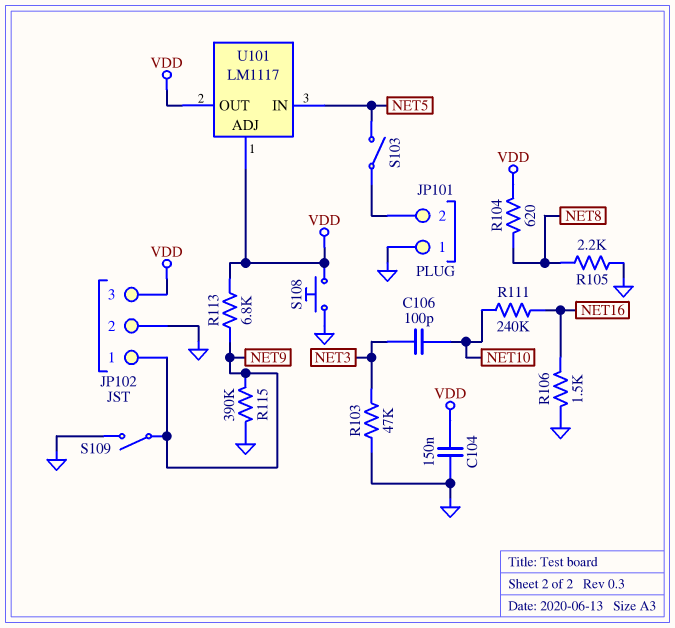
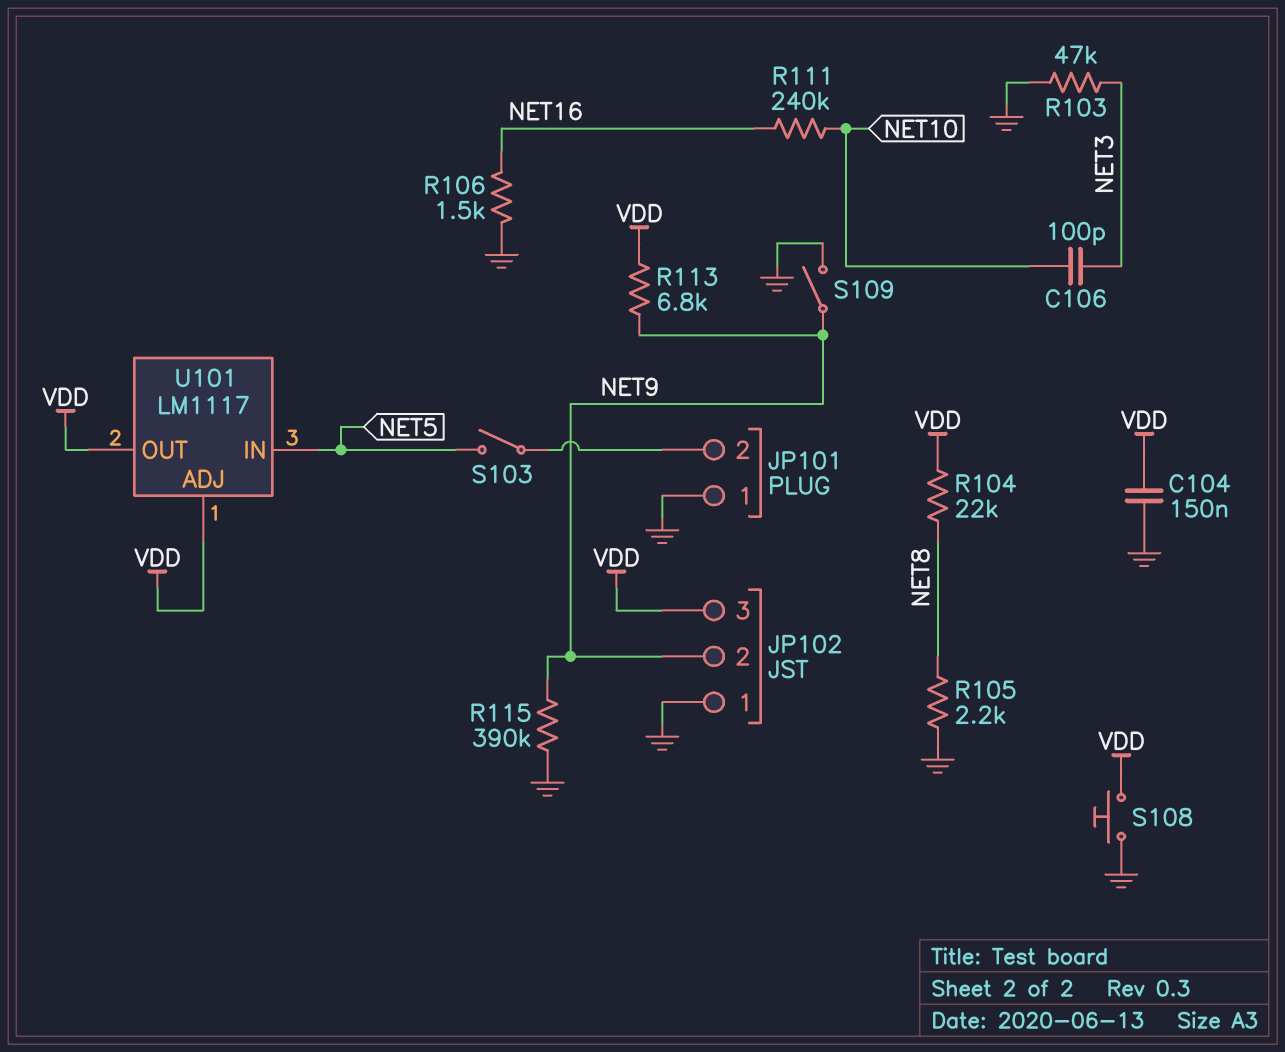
JP102 pin 1: NET9 -> GND
JP102 pin 2: GND -> NET9
R104: 620 (NET8, VDD) -> 22k (NET8, VDD)

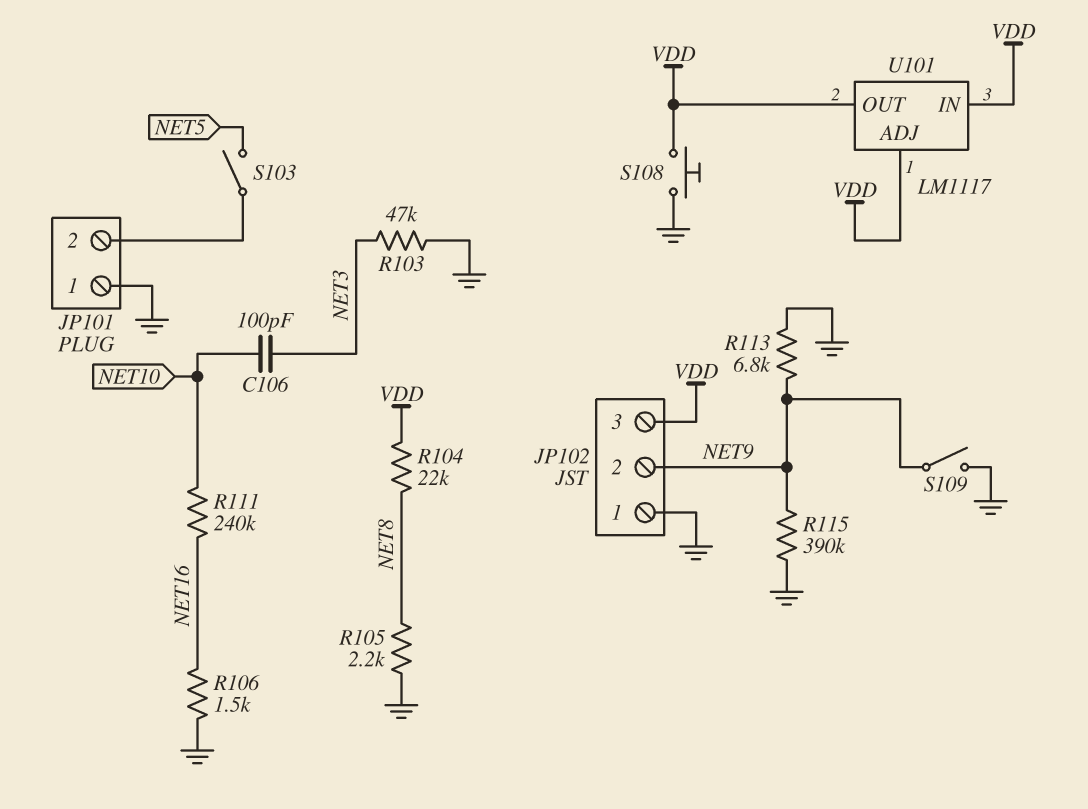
C104: 150nF (GND, VDD) -> none
R113: 6.8k (NET9, VDD) -> 6.8k (GND, NET9)
U101 pin IN: NET5 -> VDD

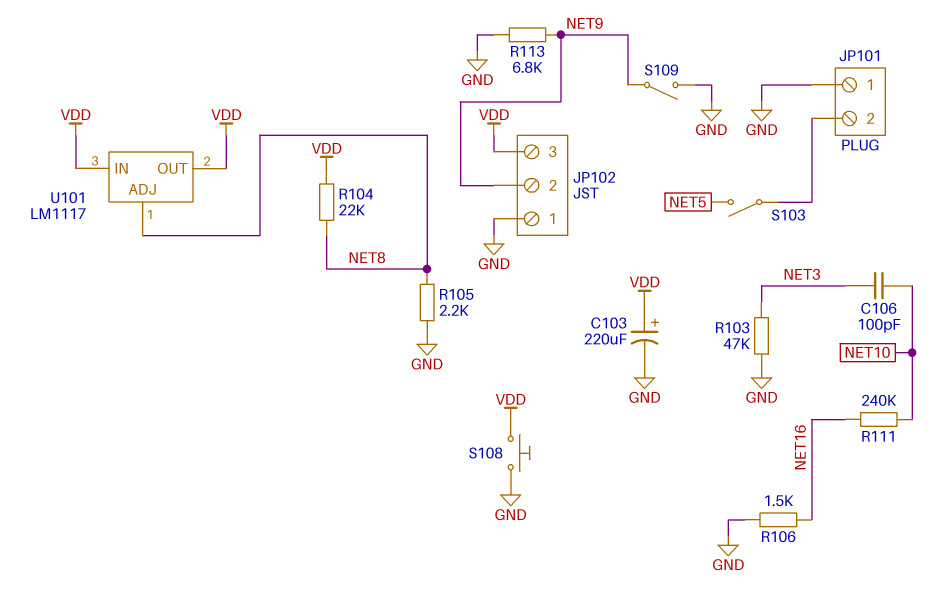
C103: none -> 220uF (plus VDD, minus GND)
R115: 390k (GND, NET9) -> none
U101 pin ADJ: VDD -> NET8

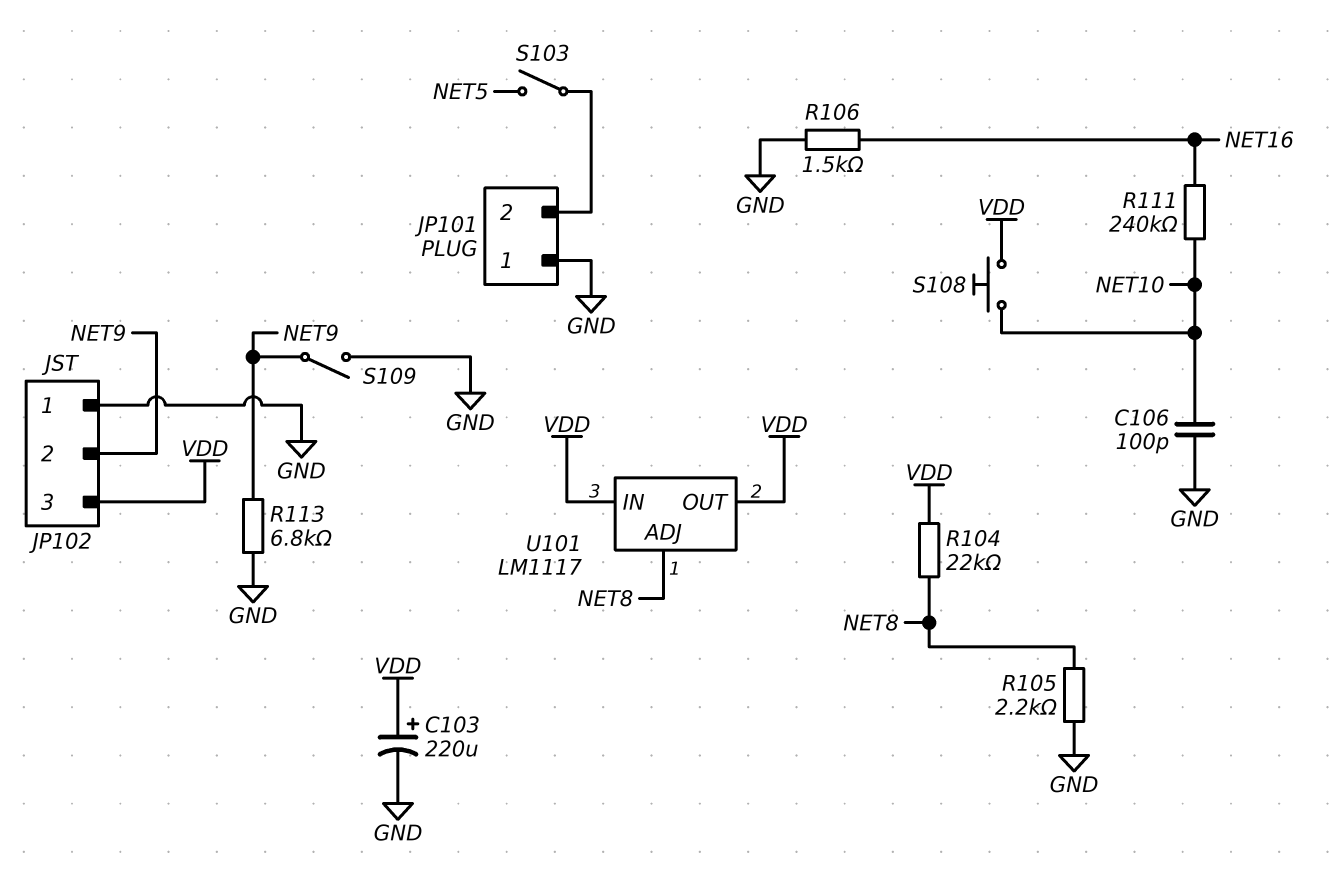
C106: 100pF (NET3, NET10) -> 100pF (GND, NET10)
R103: 47k (GND, NET3) -> none
S108: button (GND, VDD) -> button (NET10, VDD)

